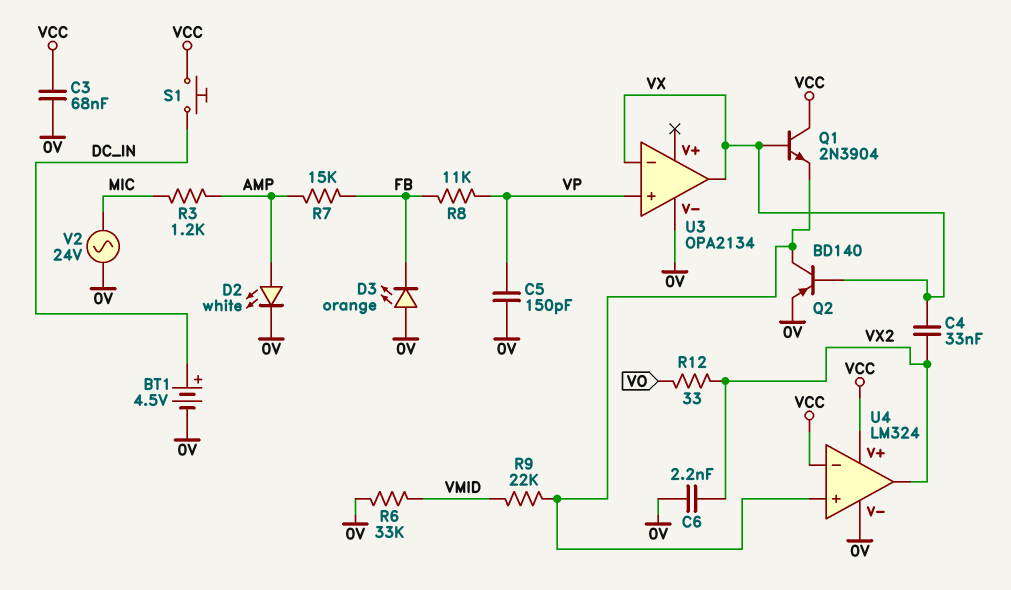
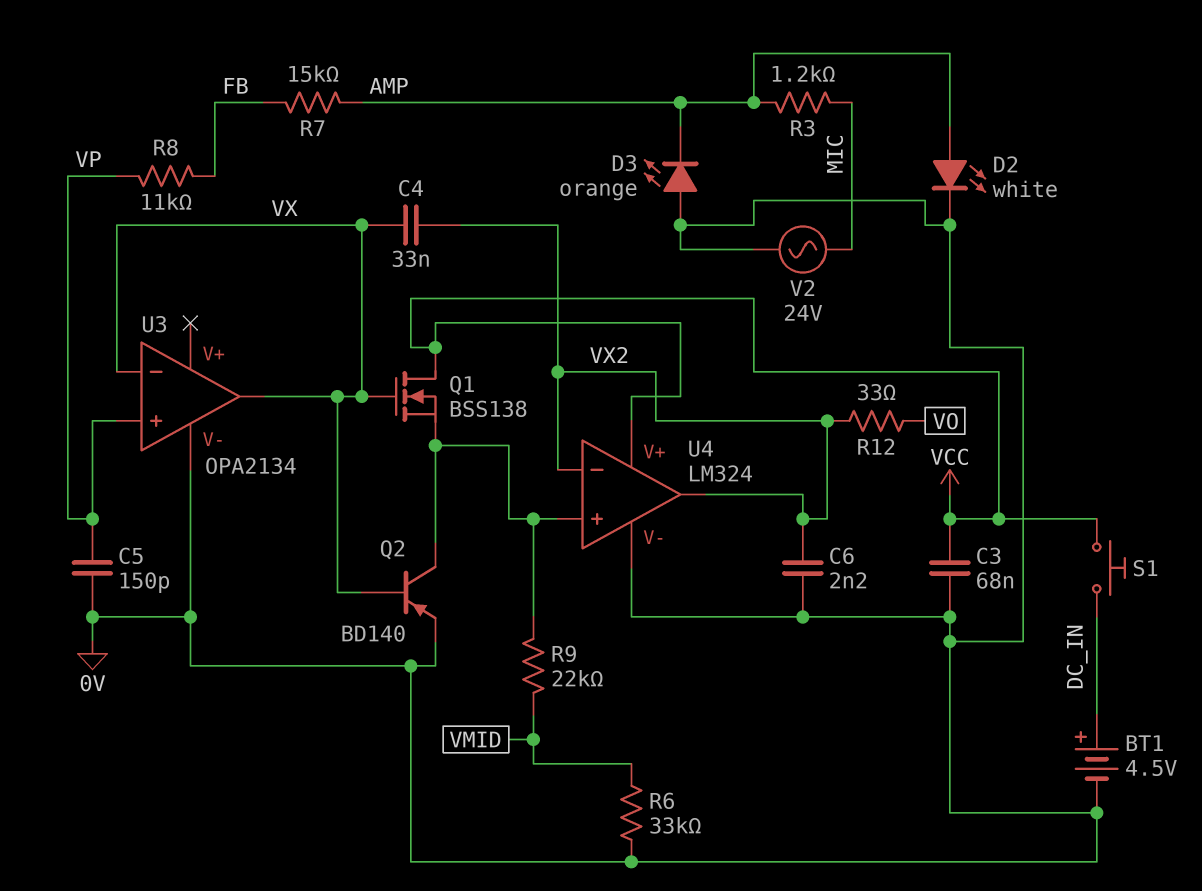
D3: LED orange (A 0V, K FB) -> LED orange (A 0V, K AMP)
Q1: NPN 2N3904 (B VX, C VCC, E U4/in+) -> NMOS BSS138 (G VX, D VCC, S U4/in+)
U4 pin in-: VCC -> VX2

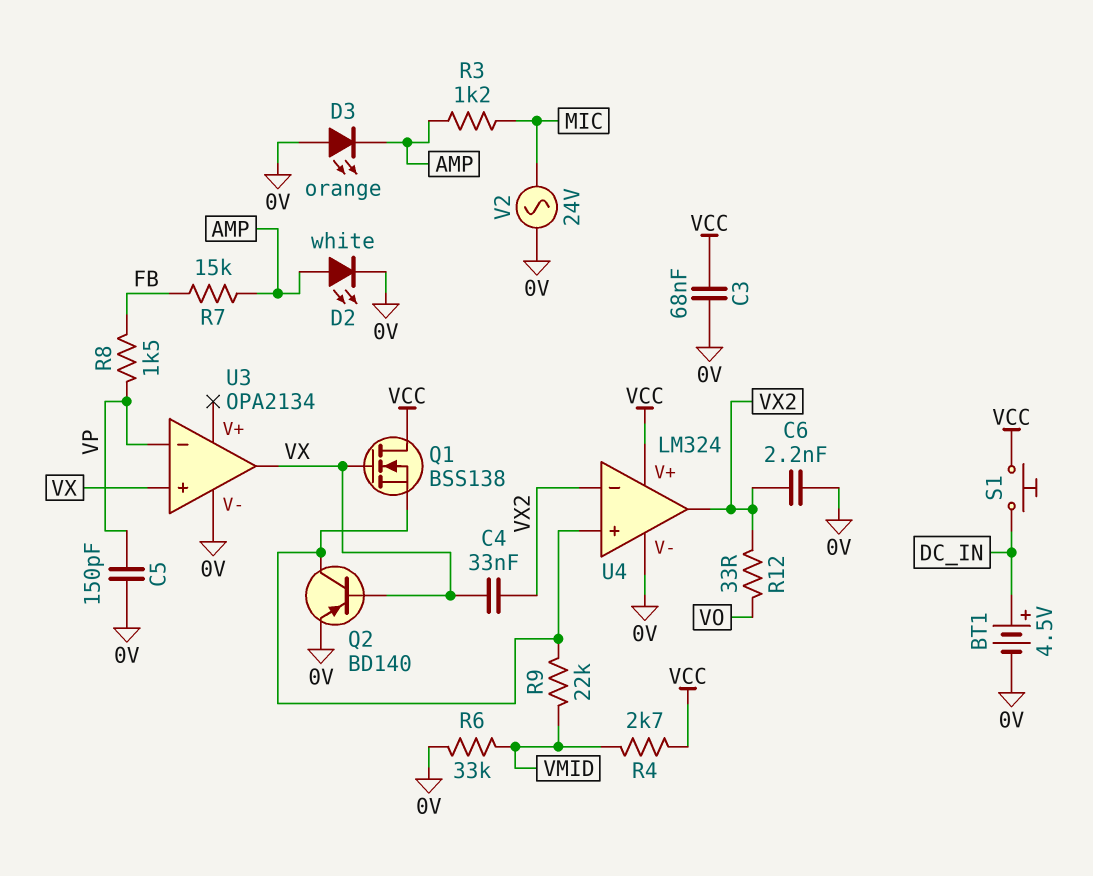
R4: none -> 2.7k (VCC, VMID)
R8: 11k (FB, VP) -> 1.5k (FB, VP)
U3 pin in+: VP -> VX
U3 pin in-: VX -> VP

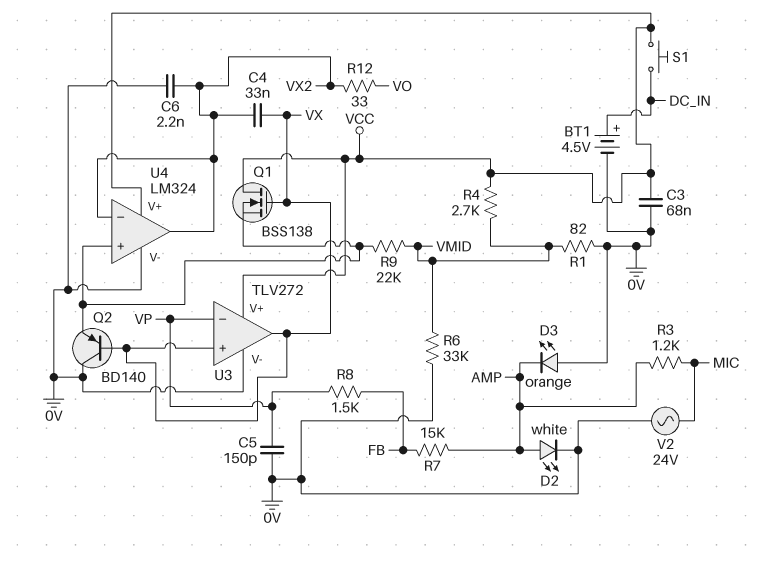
Q2: PNP BD140 (B VX, C U4/in+, E 0V) -> PNP BD140 (B VX, C 0V, E U4/in+)
R1: none -> 82 (0V, VMID)
U3: OPA2134 -> TLV272
U3 pin V+: none -> VCC

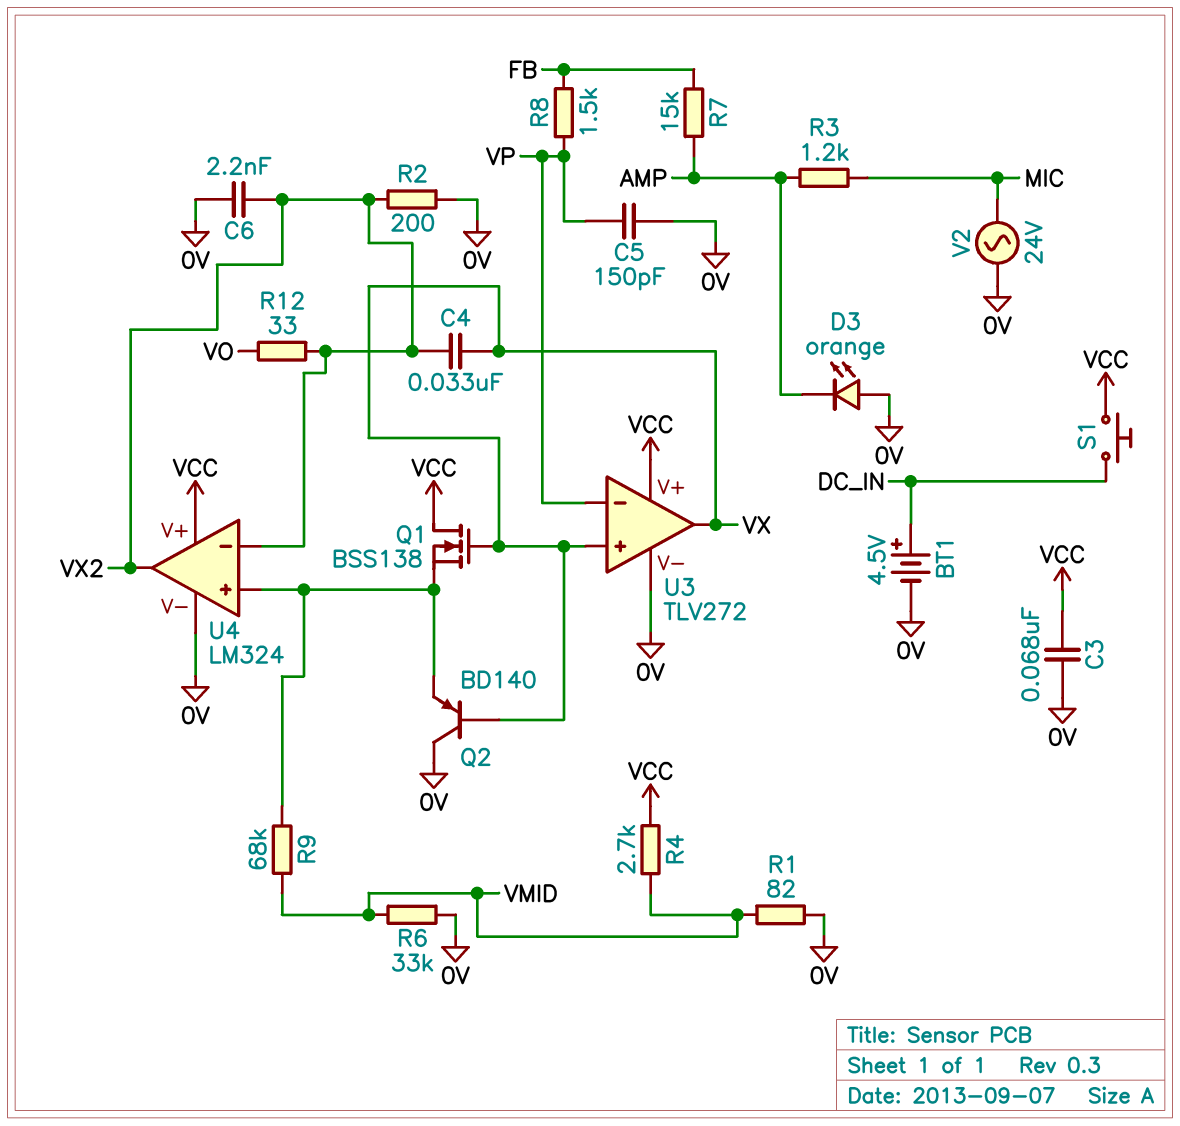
D2: LED white (A AMP, K 0V) -> none
R2: none -> 200 (0V, VX2)
R9: 22k (U4/in+, VMID) -> 68k (U4/in+, VMID)

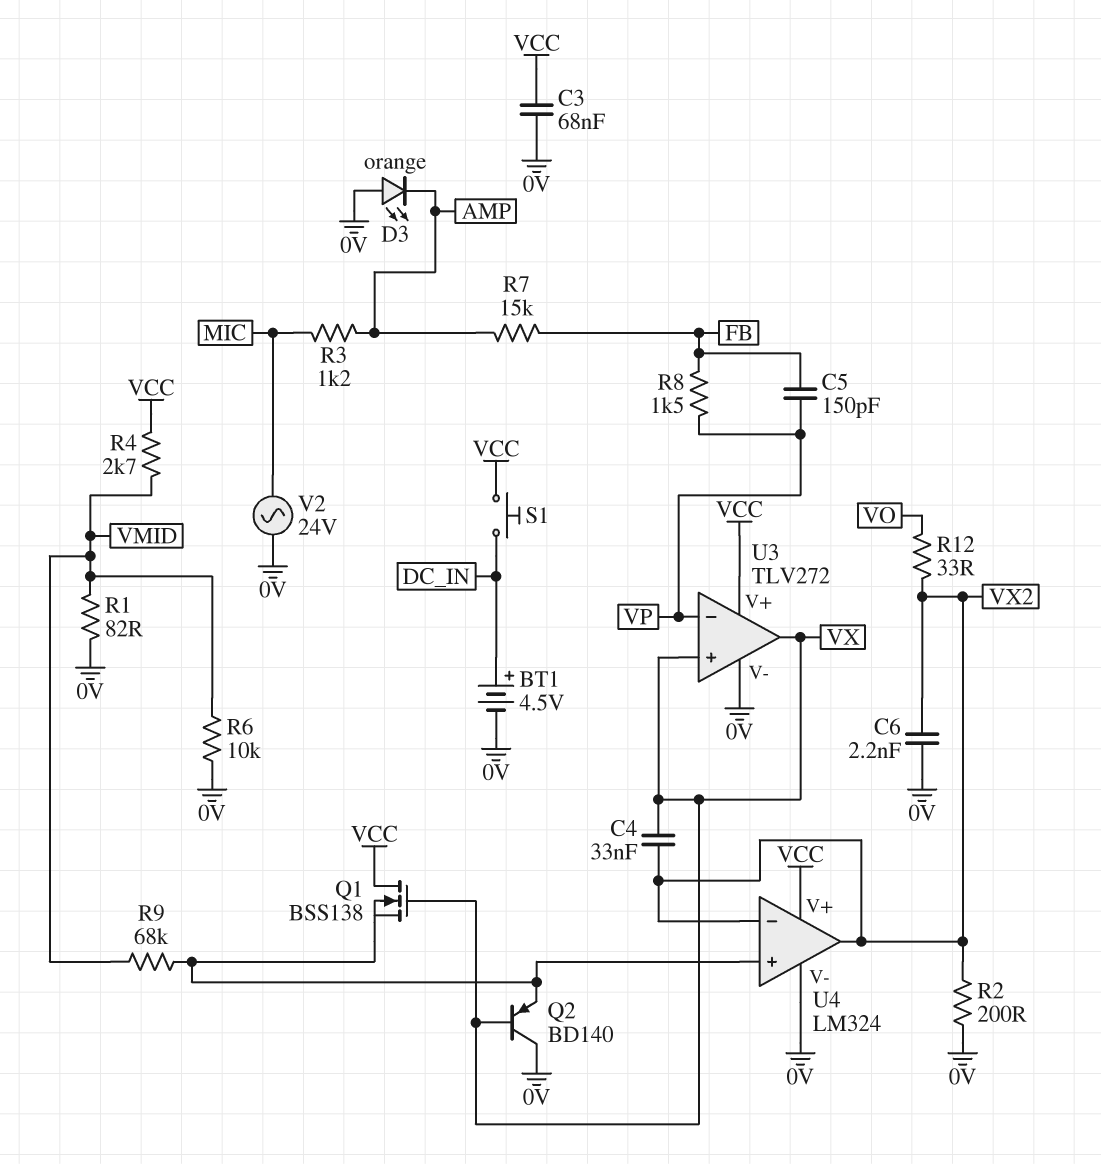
C5: 150pF (0V, VP) -> 150pF (FB, VP)
R6: 33k (0V, VMID) -> 10k (0V, VMID)

